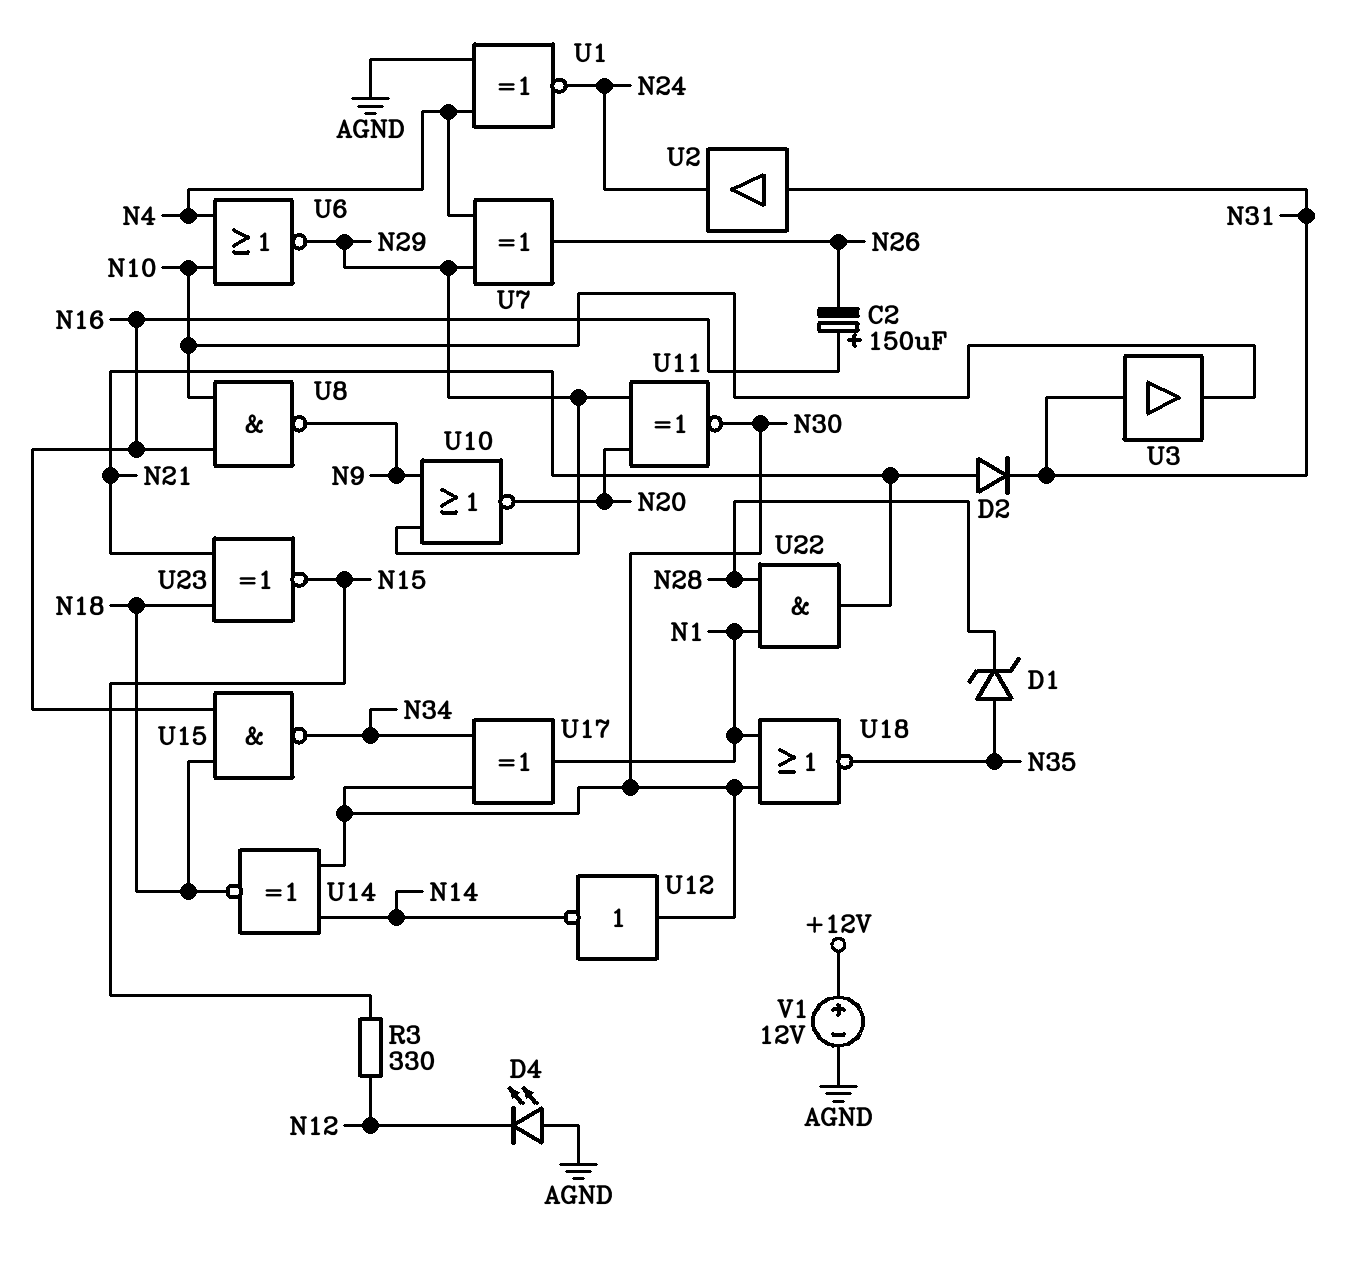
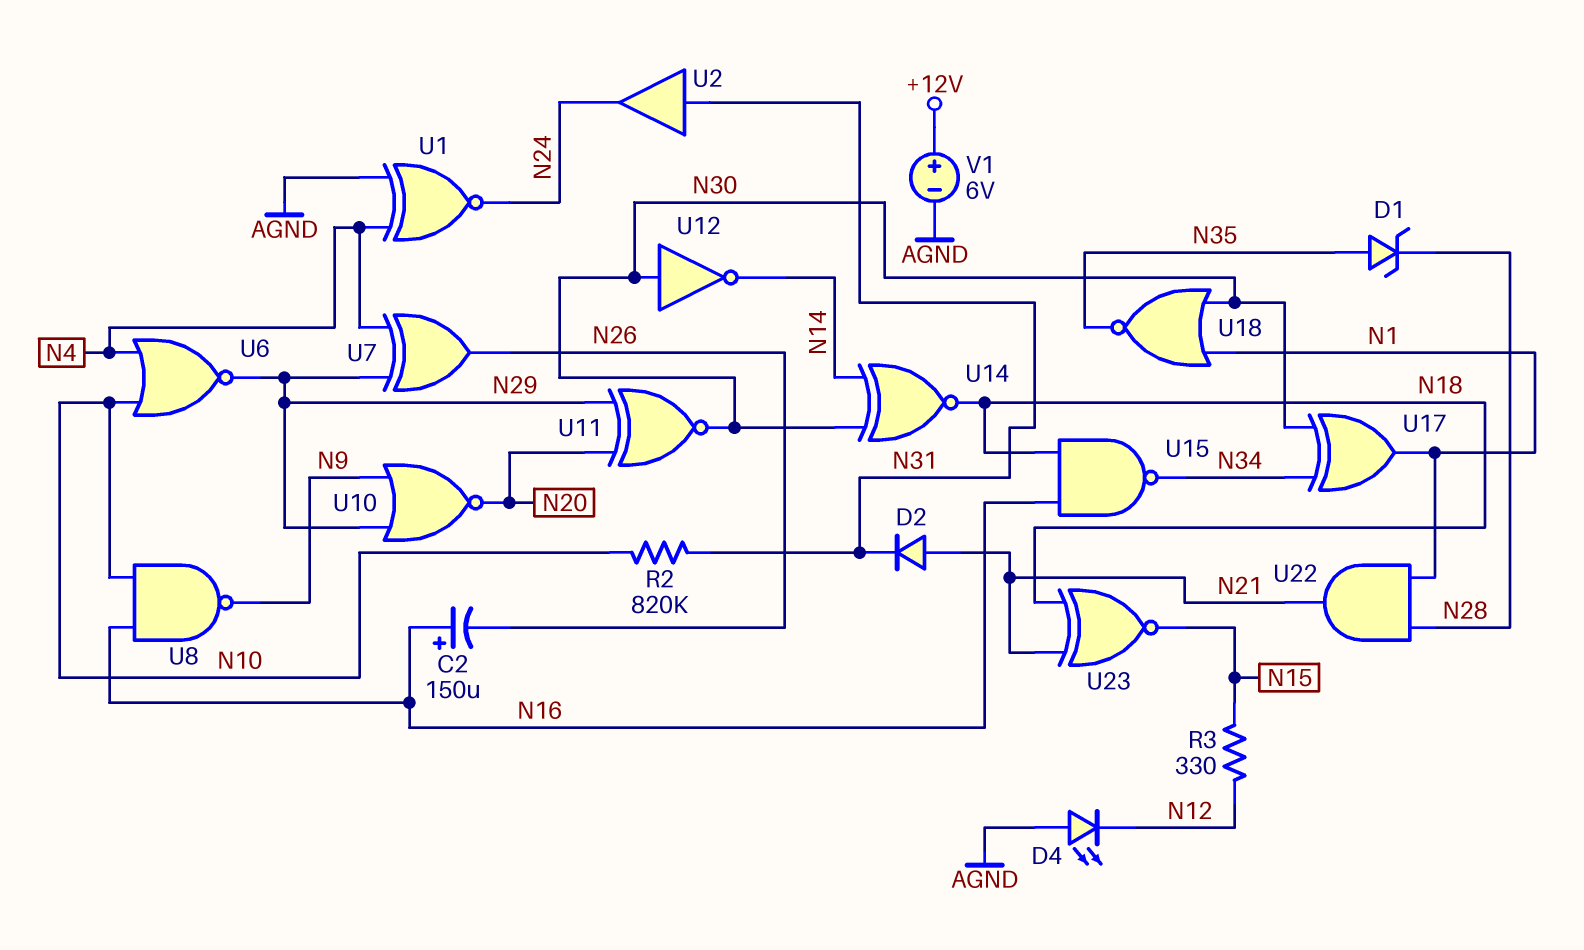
R2: none -> 820k (N10, N31)
U3: buffer (in N31, out N10) -> none
V1: 12V (plus +12V, minus AGND) -> 6V (plus +12V, minus AGND)

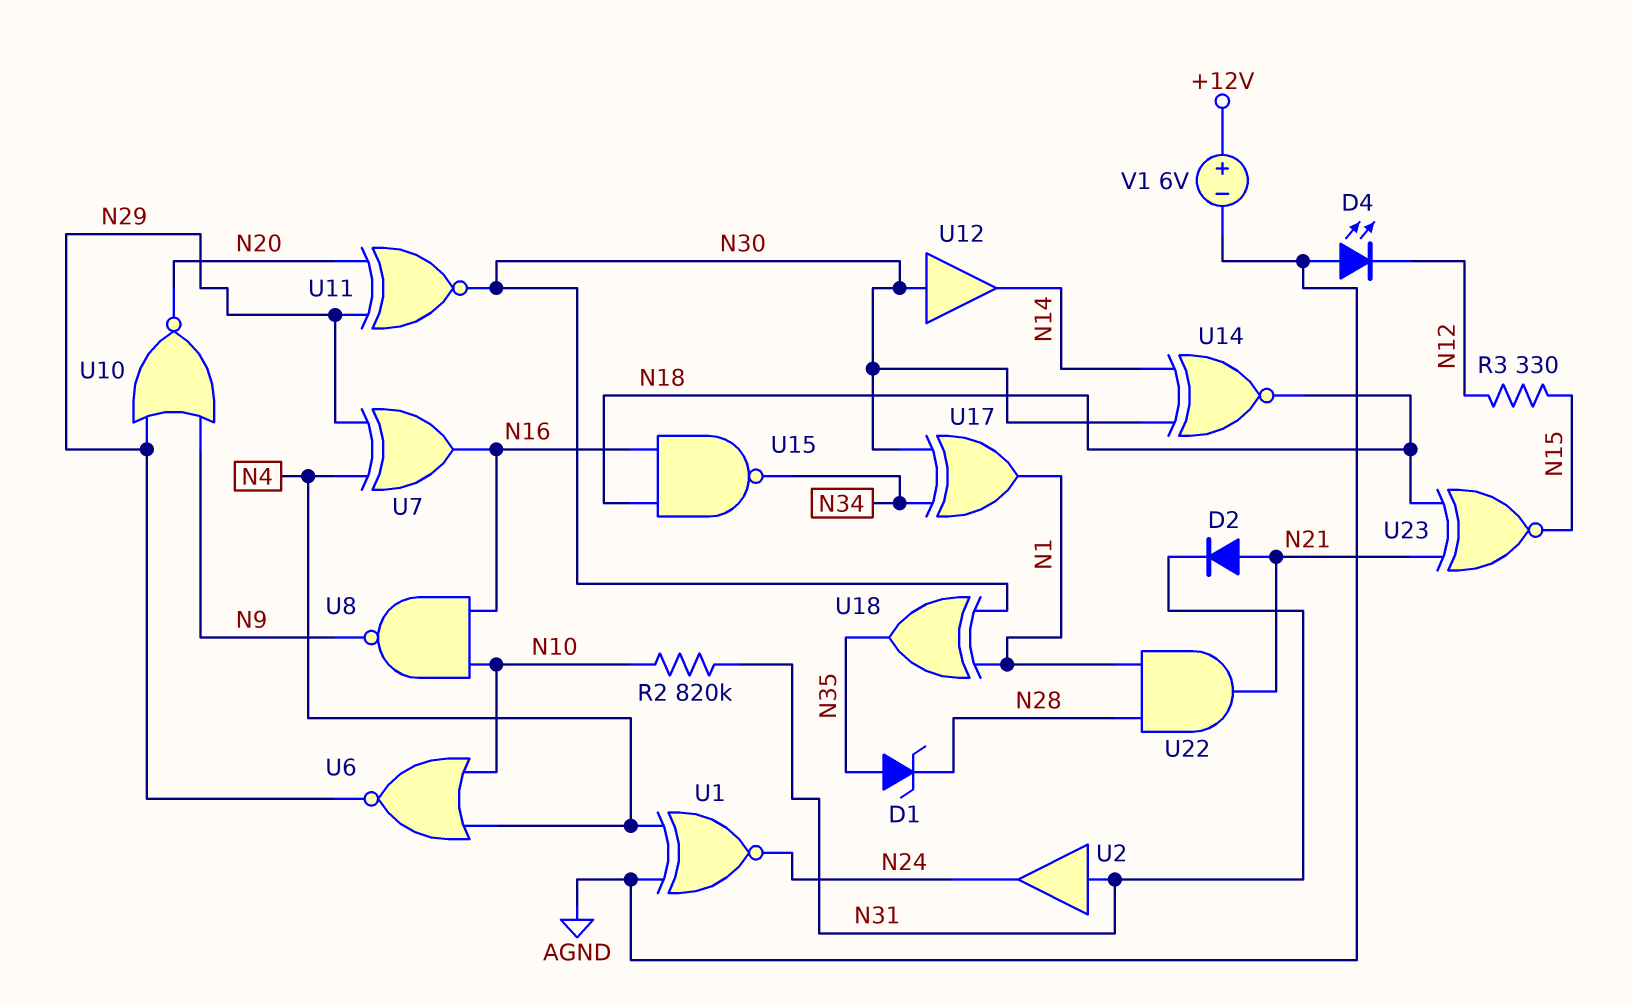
C2: 150uF (plus N16, minus N26) -> none
U7: XOR (in N4, in N29, out N26) -> XOR (in N4, in N29, out N16)
U12: NOT (in N30, out N14) -> buffer (in N30, out N14)
U18: NOR (in N1, in N30, out N35) -> XOR (in N1, in N30, out N35)

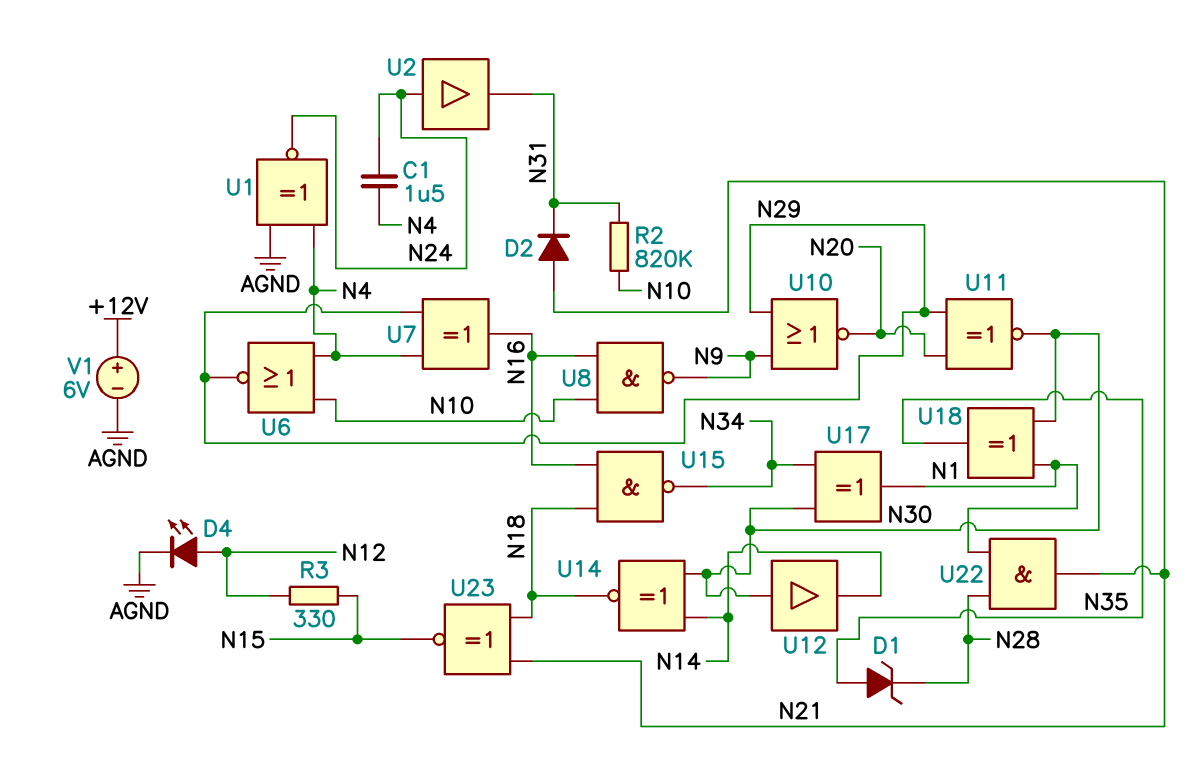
C1: none -> 1.5uF (N4, N24)
D4: LED (A AGND, K N12) -> LED (A N12, K AGND)
U2: buffer (in N31, out N24) -> buffer (in N24, out N31)

